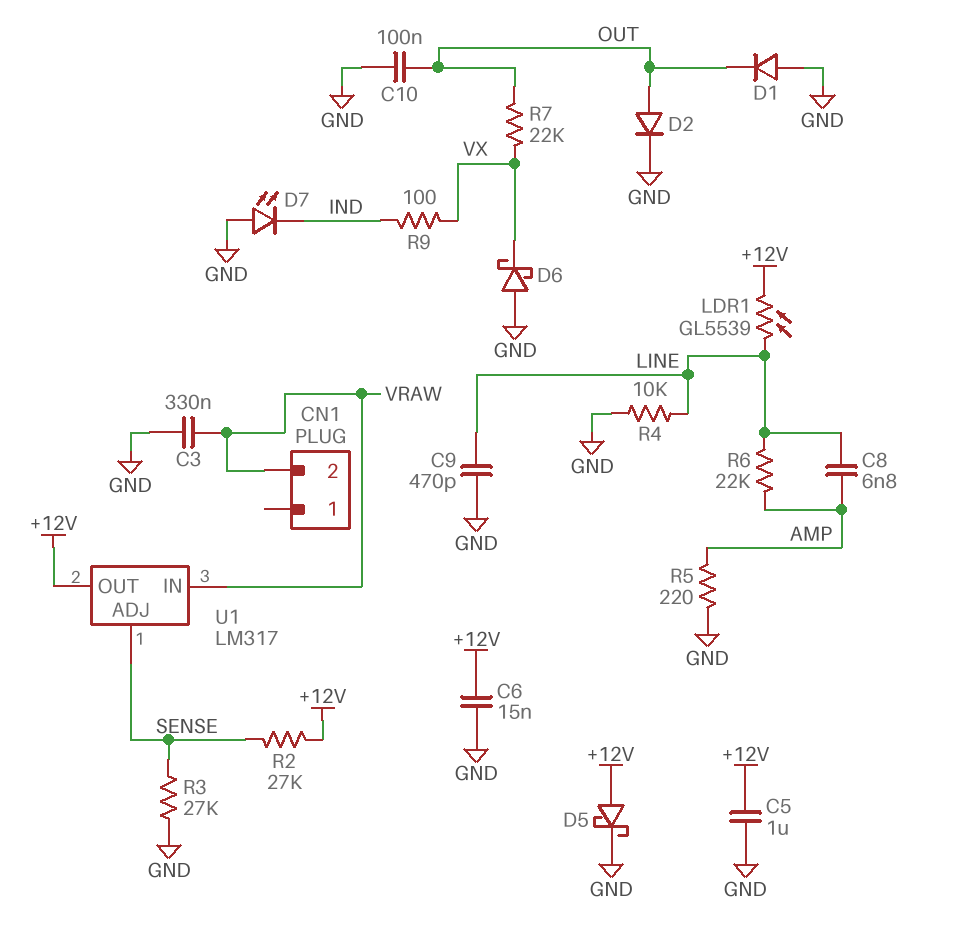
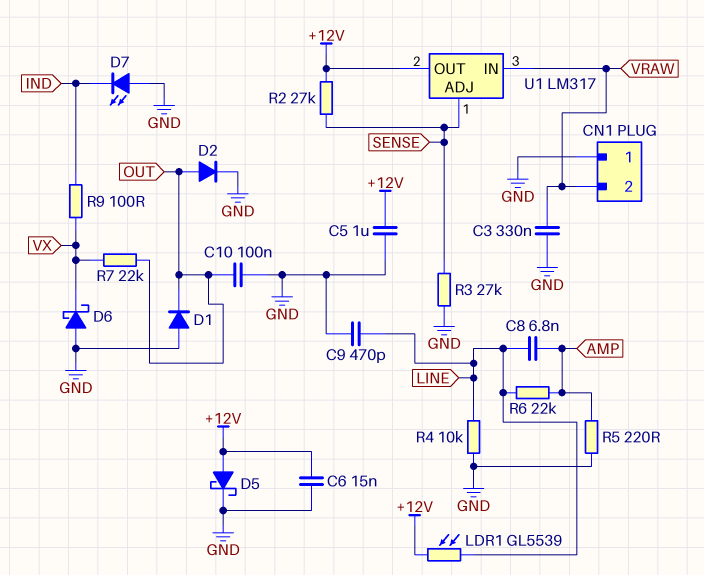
CN1 pin 1: none -> GND

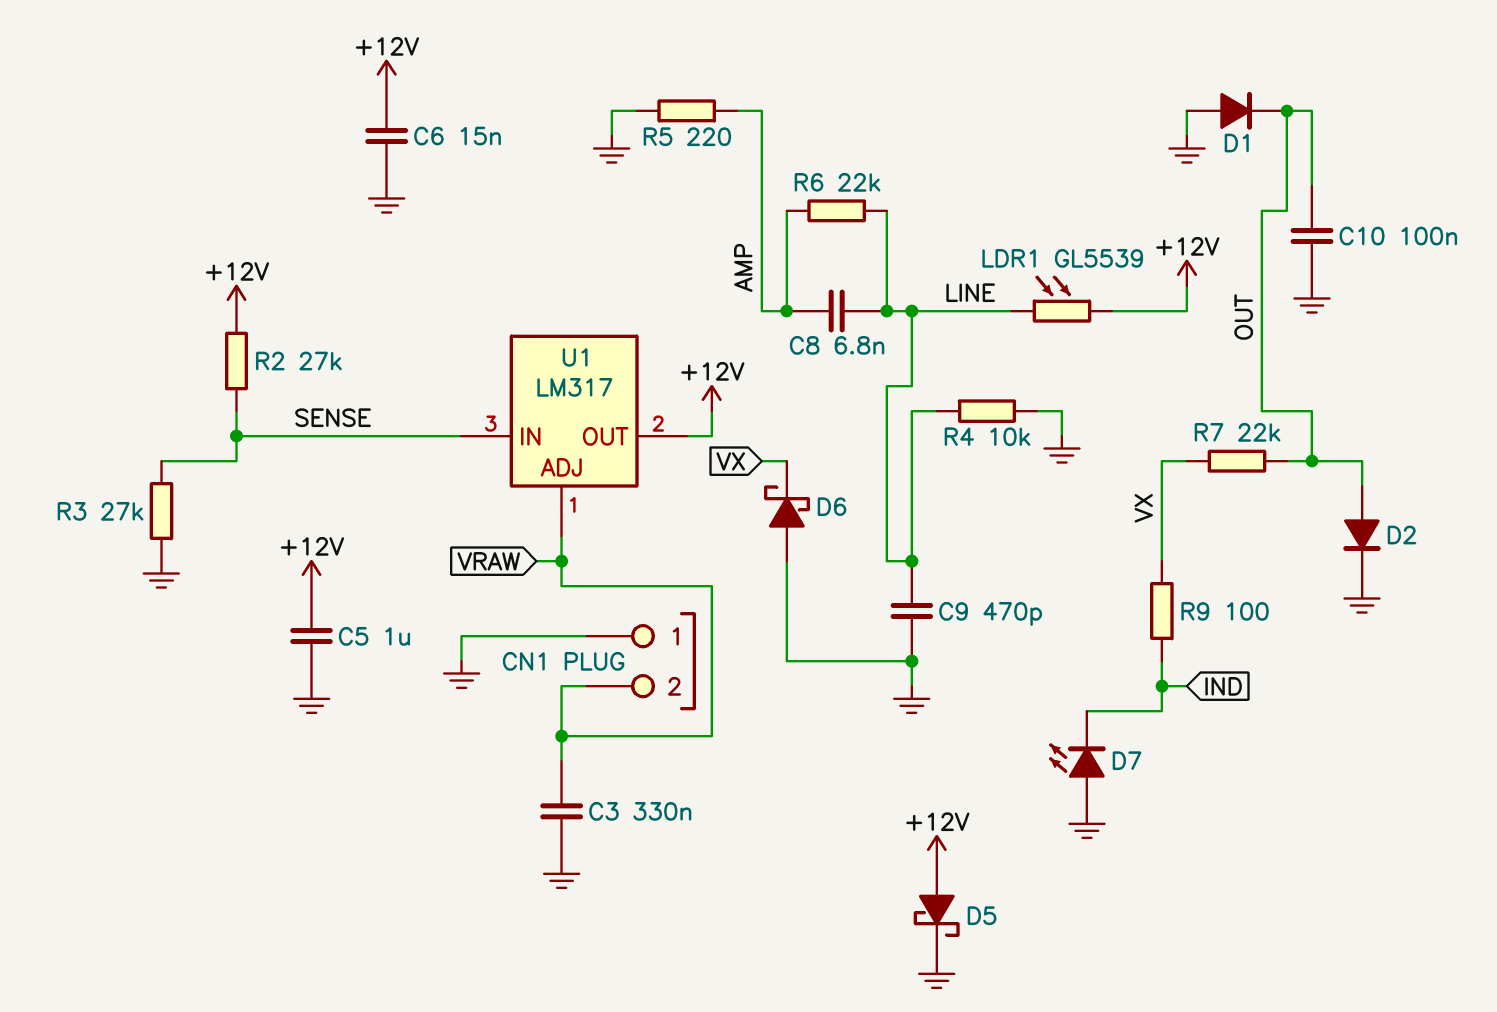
U1 pin ADJ: SENSE -> VRAW
U1 pin IN: VRAW -> SENSE

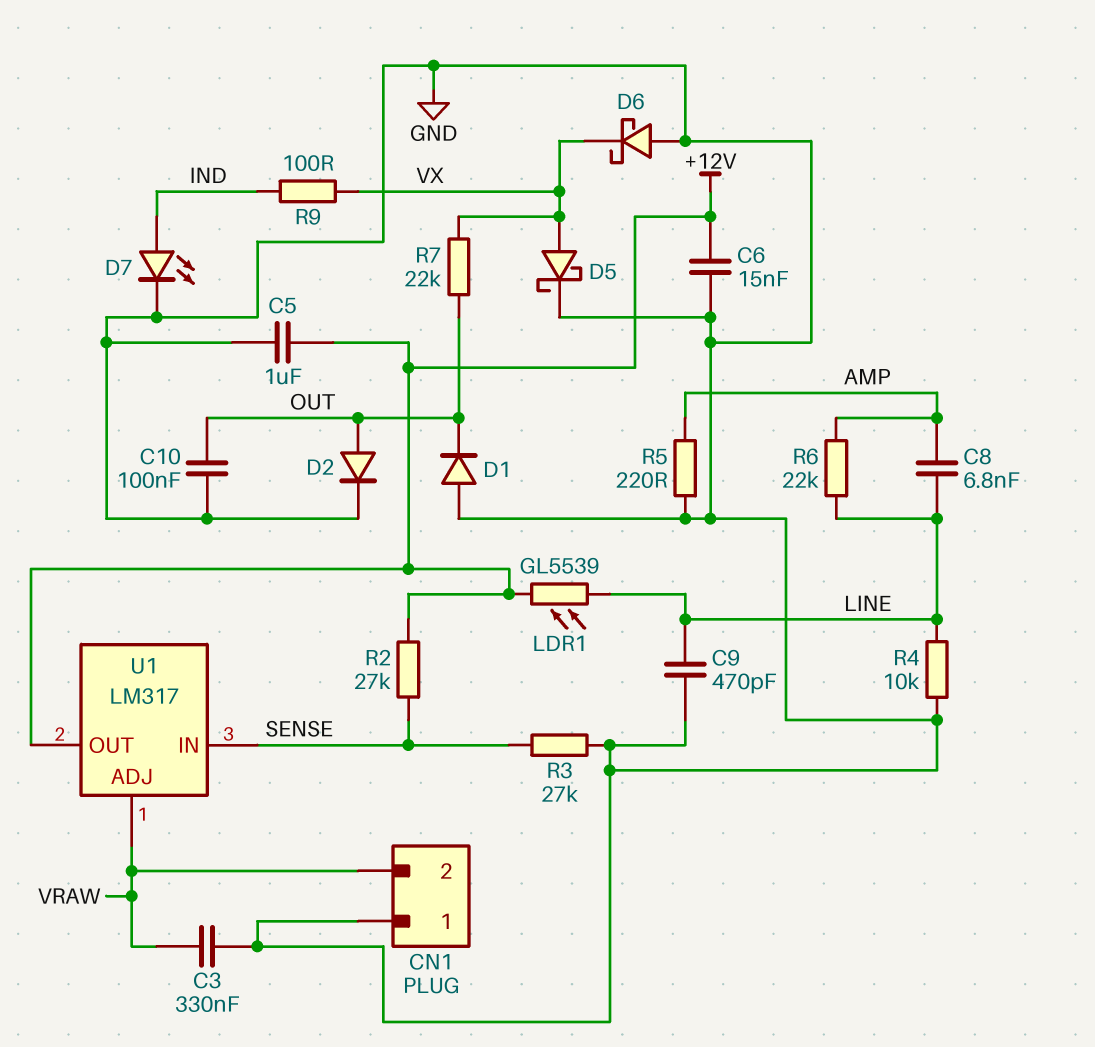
D5: schottky (A +12V, K GND) -> schottky (A VX, K GND)
D7: LED (A GND, K IND) -> LED (A IND, K GND)

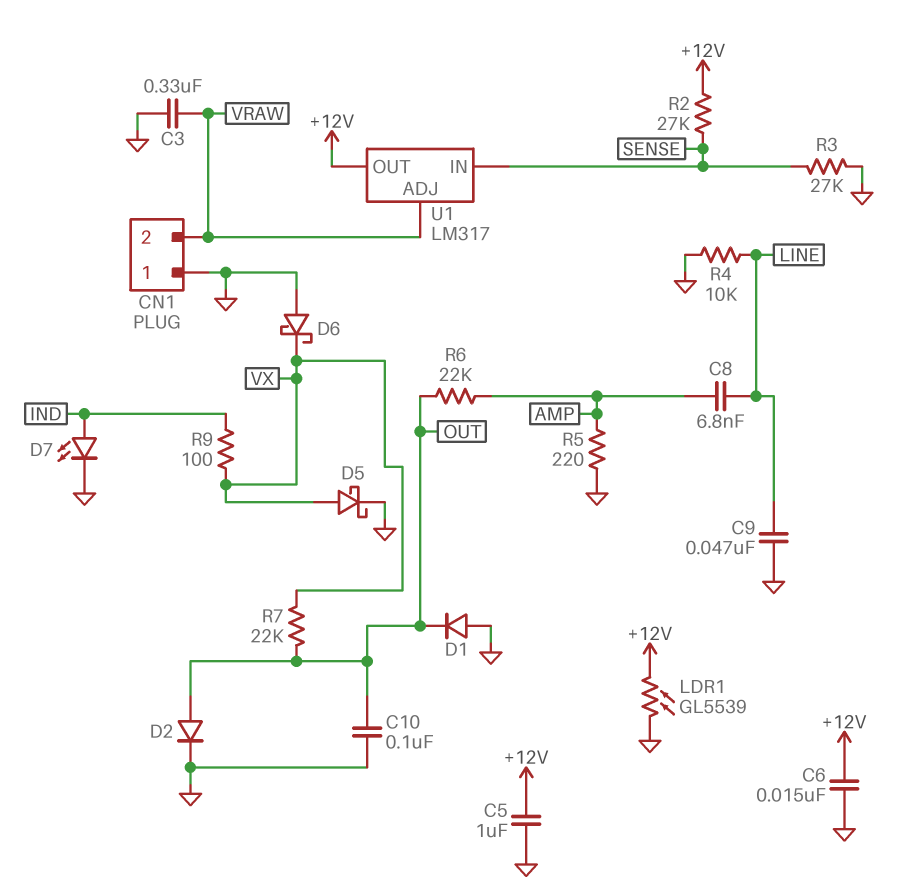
C9: 470pF (GND, LINE) -> 47nF (GND, LINE)
LDR1: GL5539 (+12V, LINE) -> GL5539 (+12V, GND)
R6: 22k (AMP, LINE) -> 22k (AMP, OUT)

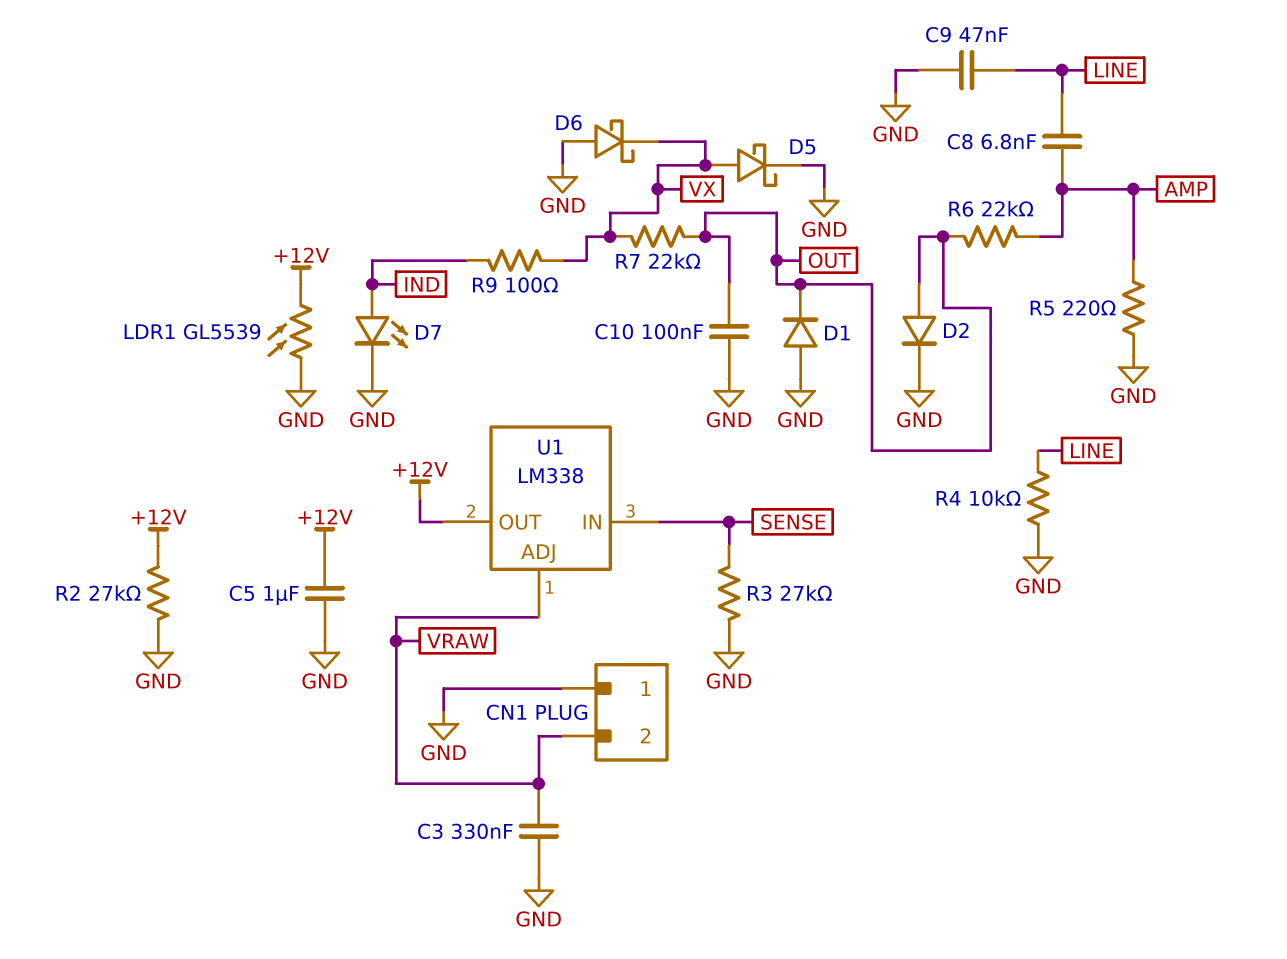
C6: 15nF (+12V, GND) -> none
R2: 27k (+12V, SENSE) -> 27k (+12V, GND)
U1: LM317 -> LM338

